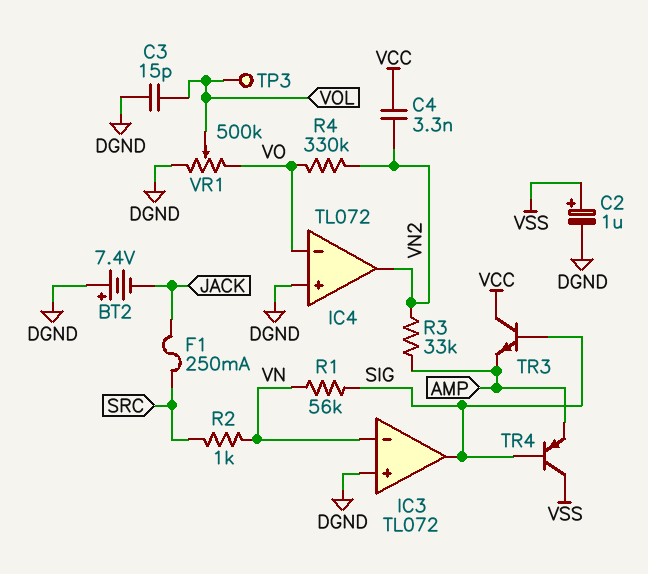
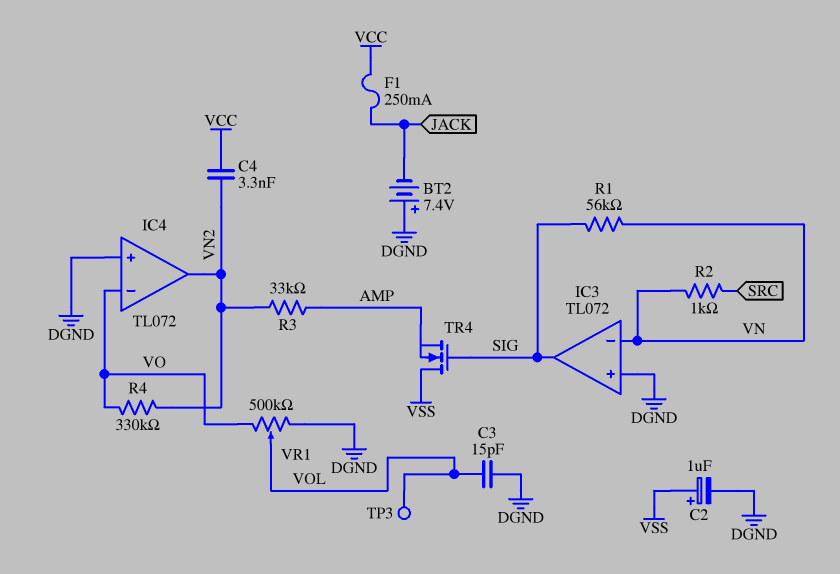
F1: 250mA (JACK, SRC) -> 250mA (JACK, VCC)
TR3: NPN (B SIG, C VCC, E AMP) -> none
TR4: PNP (B SIG, C VSS, E AMP) -> NMOS (G SIG, D VSS, S AMP)

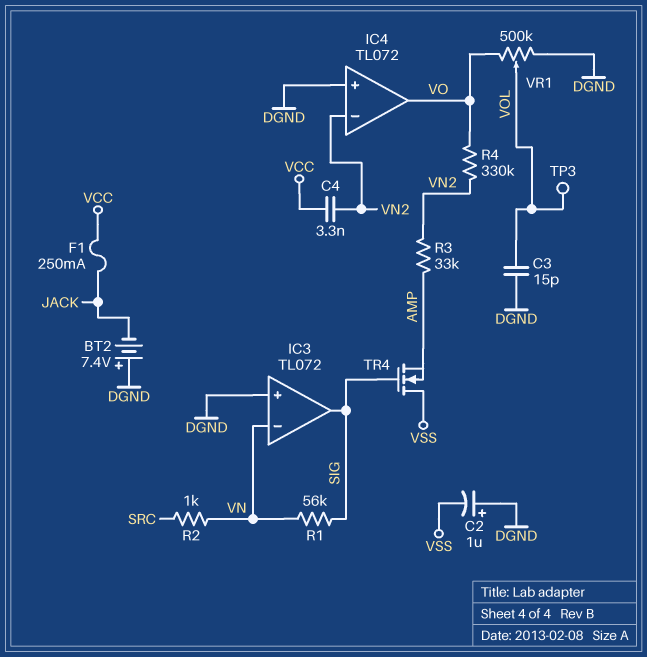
C2: 1uF (plus VSS, minus DGND) -> 1uF (plus DGND, minus VSS)
IC4 pin in-: VO -> VN2
IC4 pin out: VN2 -> VO

